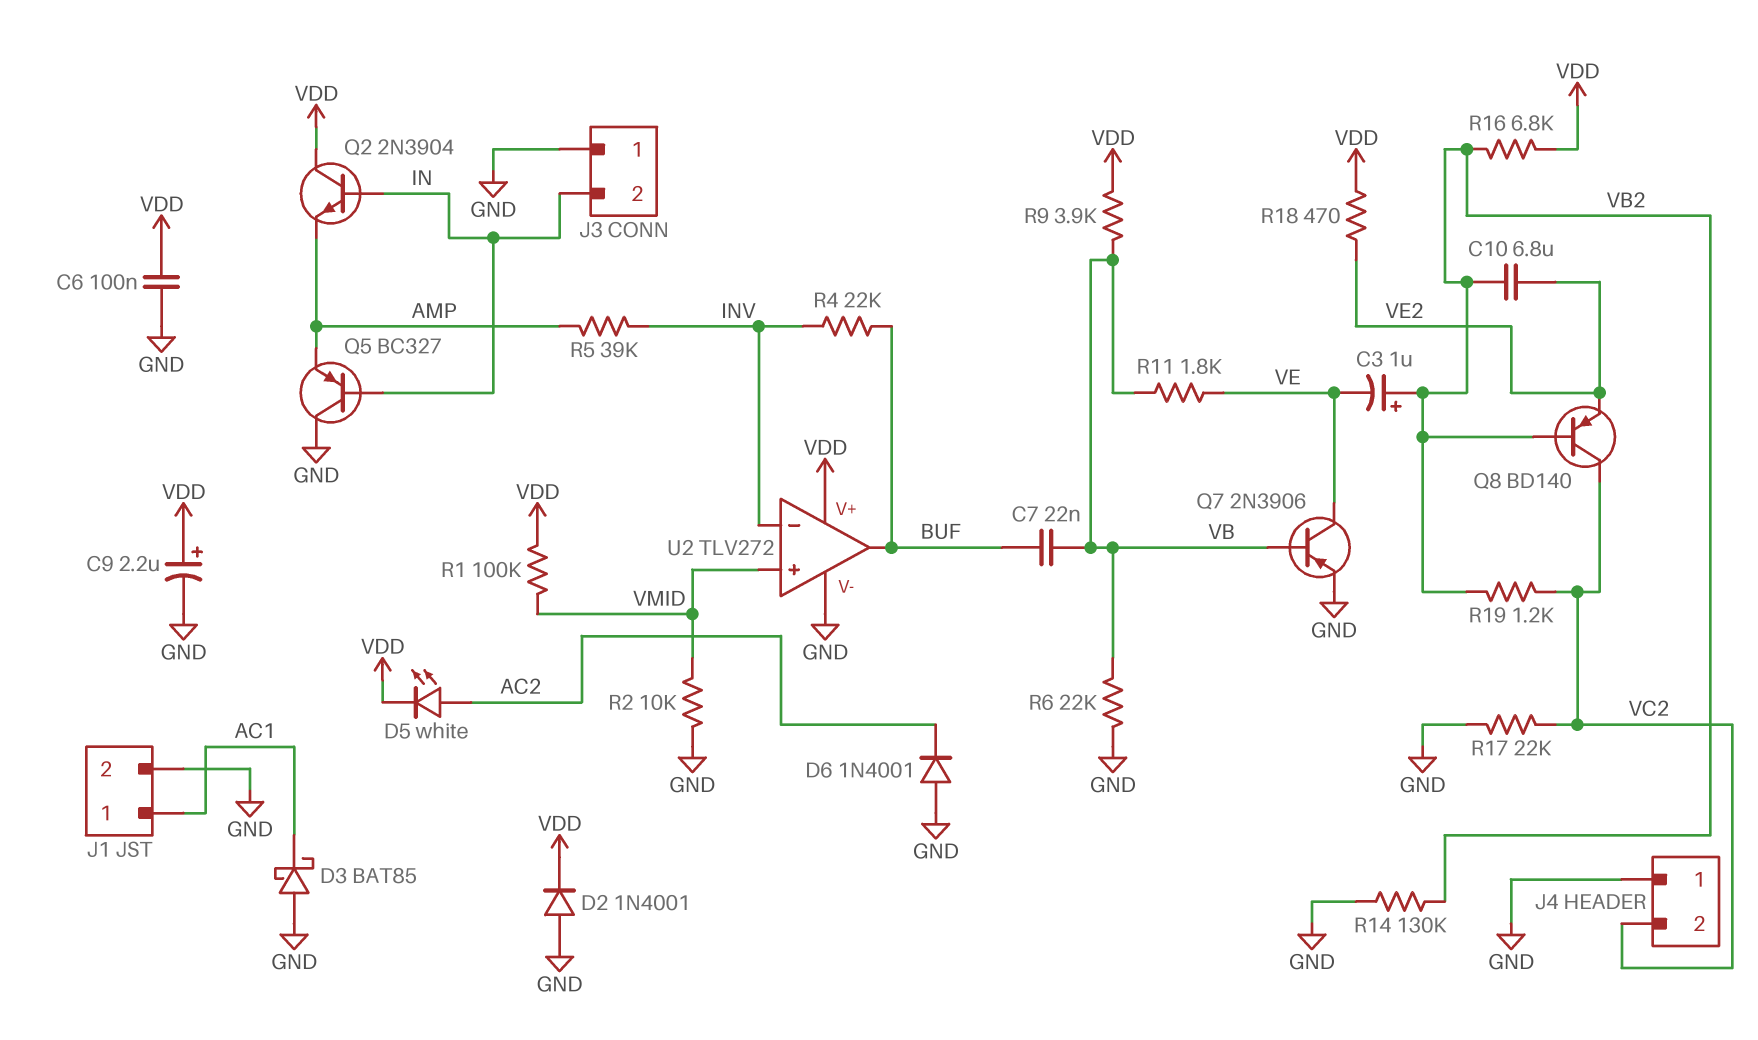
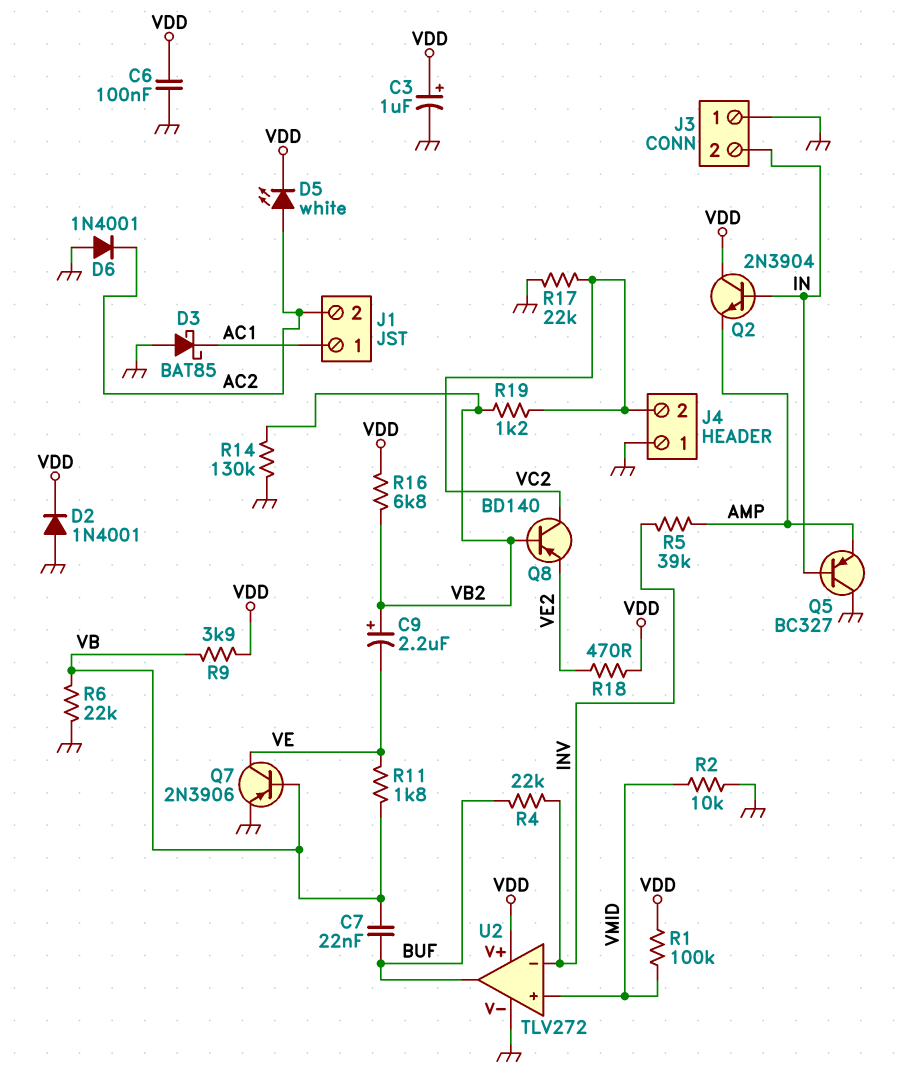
C3: 1uF (plus VB2, minus VE) -> 1uF (plus VDD, minus GND)
C9: 2.2uF (plus VDD, minus GND) -> 2.2uF (plus VB2, minus VE)
C10: 6.8uF (VB2, VE2) -> none
J1 pin 2: GND -> AC2

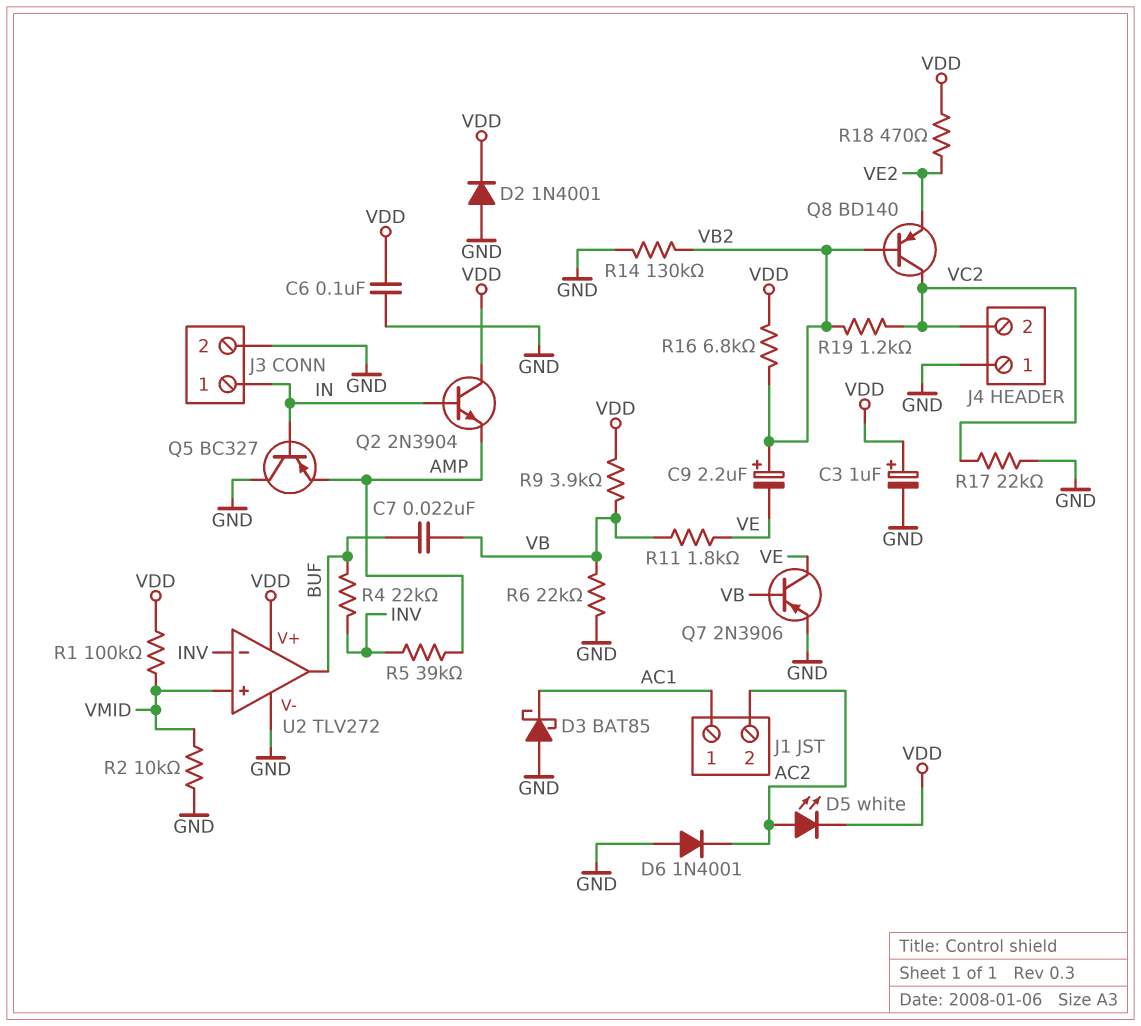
J3 pin 1: GND -> IN
J3 pin 2: IN -> GND

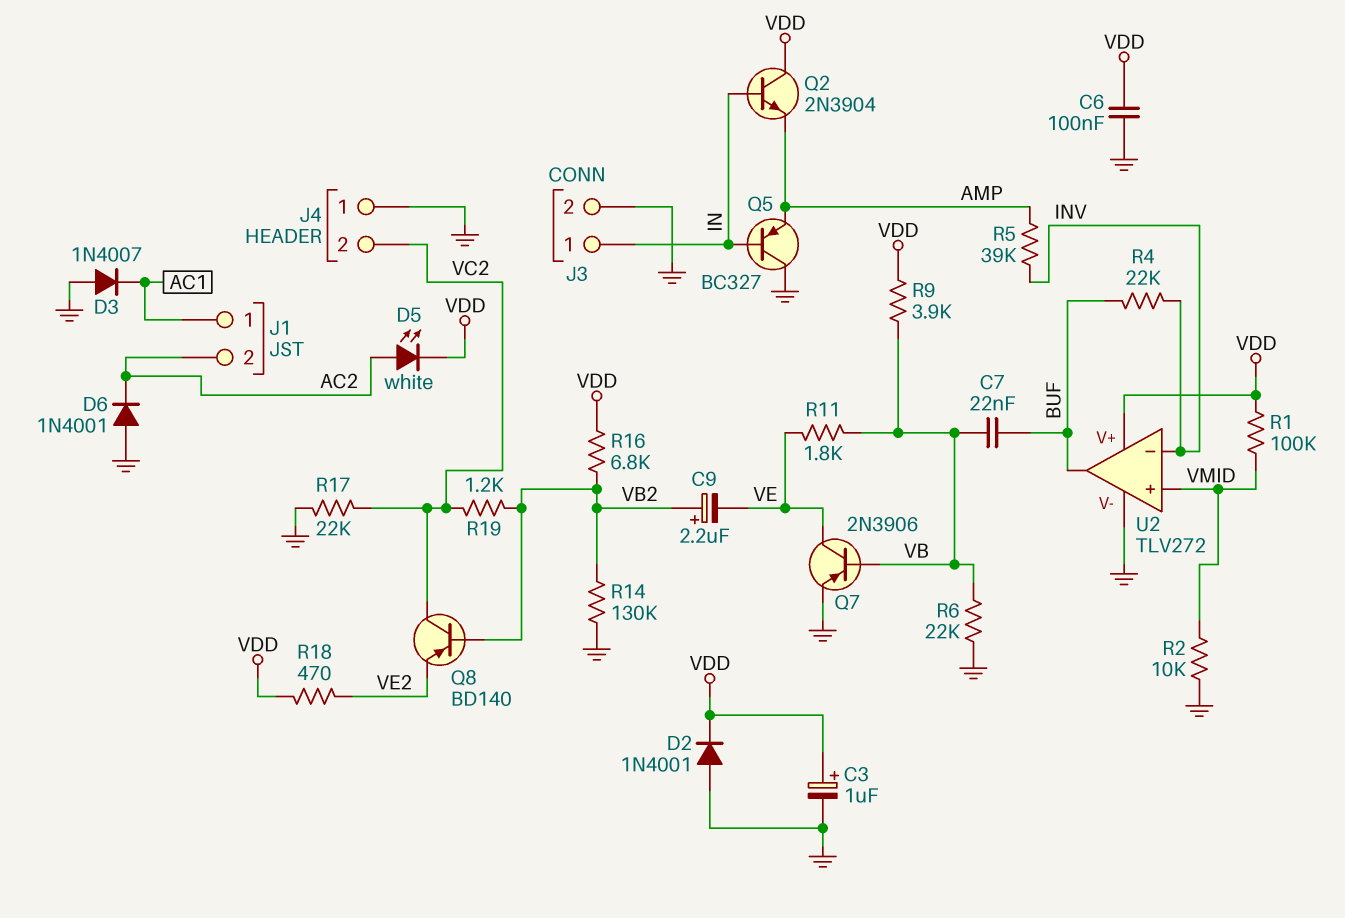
D3: schottky BAT85 (A GND, K AC1) -> diode 1N4007 (A GND, K AC1)

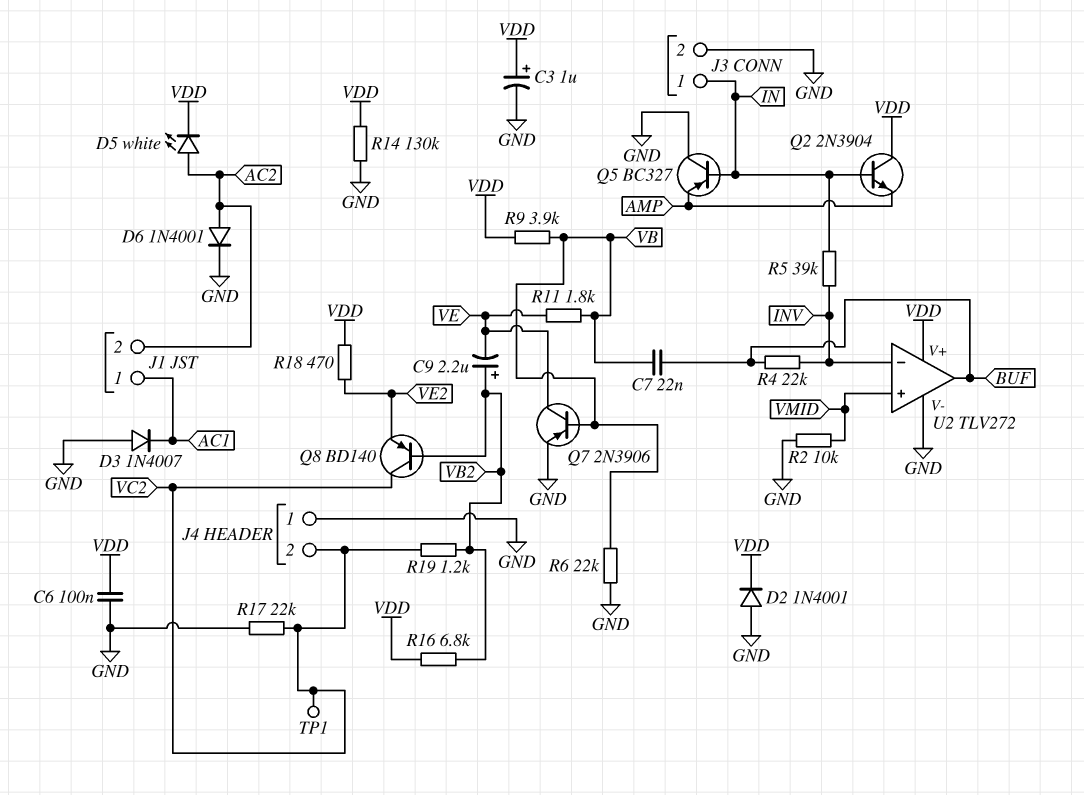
D6: diode 1N4001 (A GND, K AC2) -> diode 1N4001 (A AC2, K GND)
R1: 100k (VDD, VMID) -> none
R5: 39k (AMP, INV) -> 39k (IN, INV)
R14: 130k (GND, VB2) -> 130k (GND, VDD)
TP1: none -> test point (VC2)

